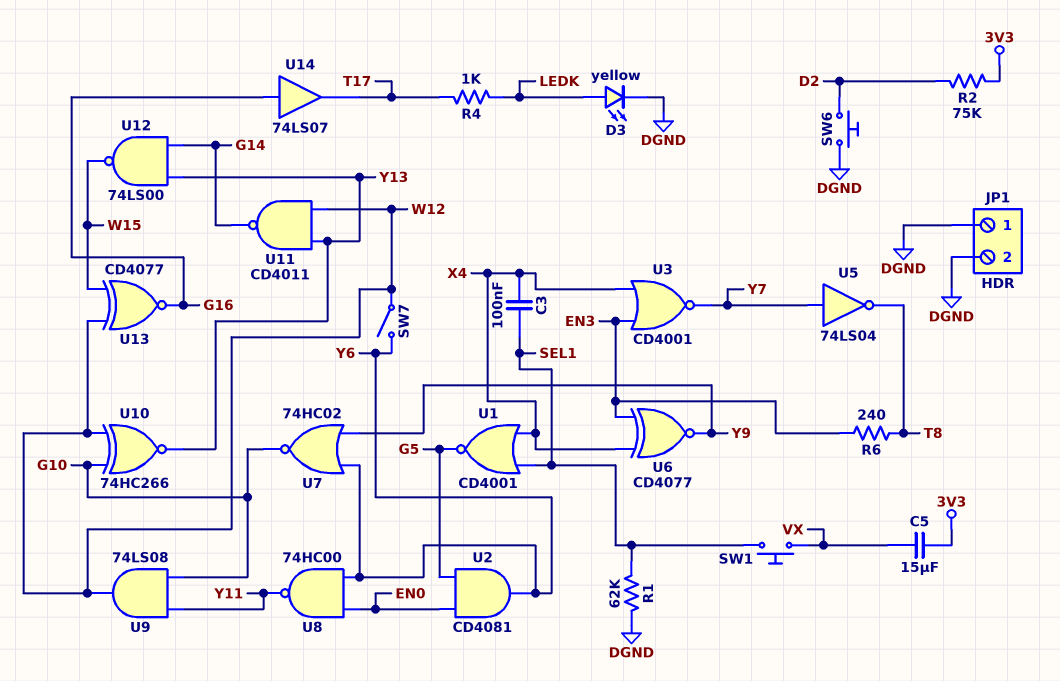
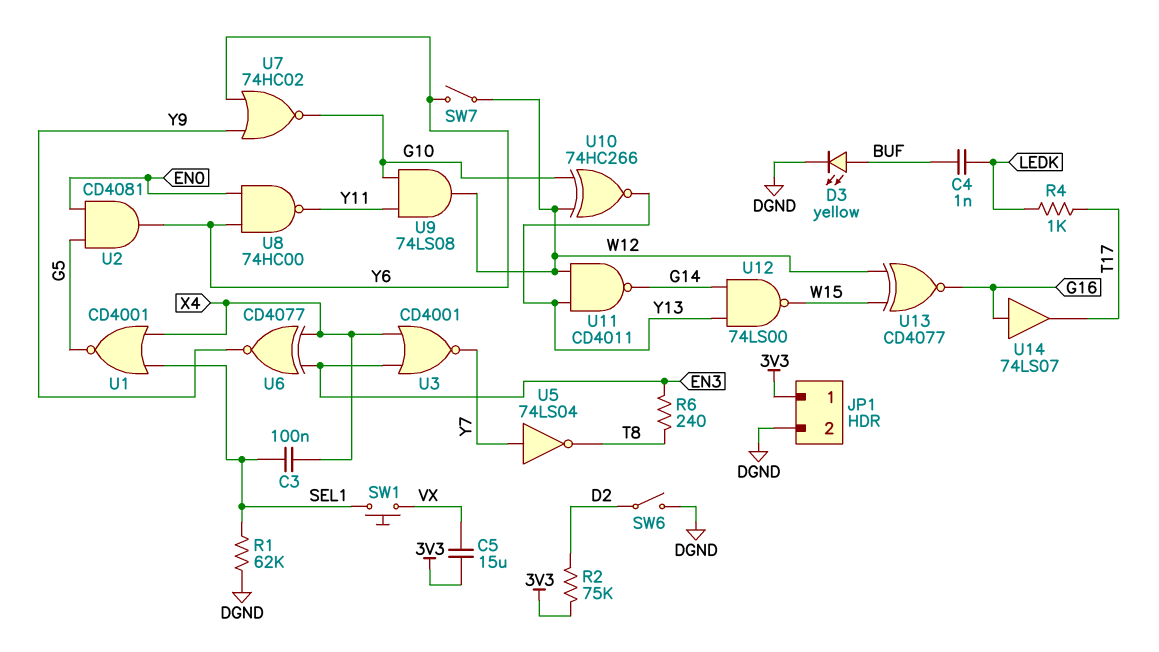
C4: none -> 1nF (BUF, LEDK)
D3: LED yellow (A LEDK, K DGND) -> LED yellow (A BUF, K DGND)
JP1 pin 1: DGND -> 3V3
SW6: button (D2, DGND) -> switch (D2, DGND)

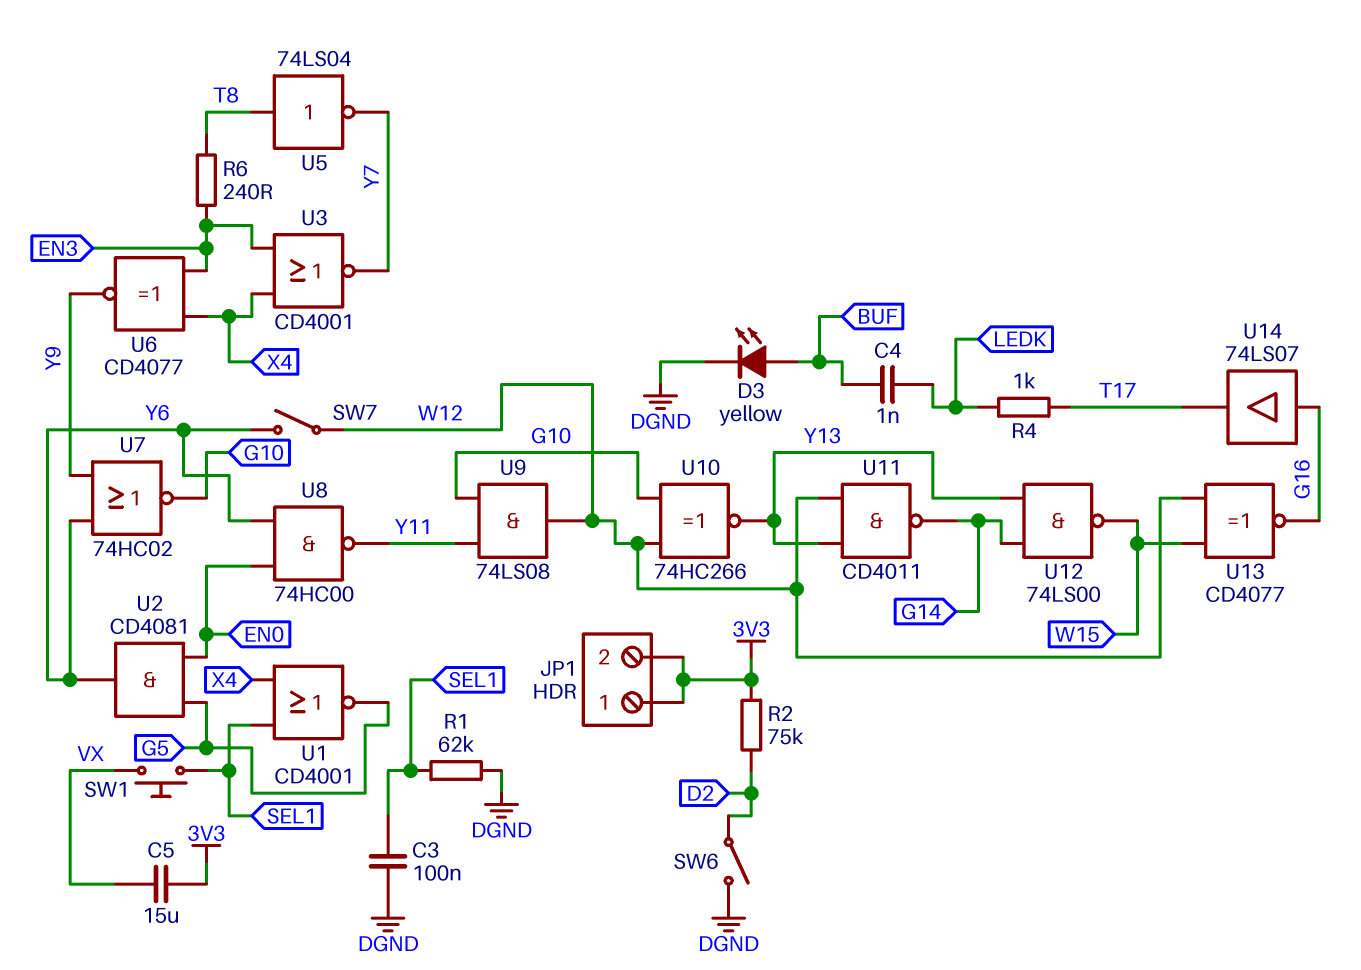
C3: 100nF (SEL1, X4) -> 100nF (DGND, SEL1)
JP1 pin 2: DGND -> 3V3
U5: NOT 74LS04 (in Y7, out T8) -> NOT 74LS04 (in T8, out Y7)

